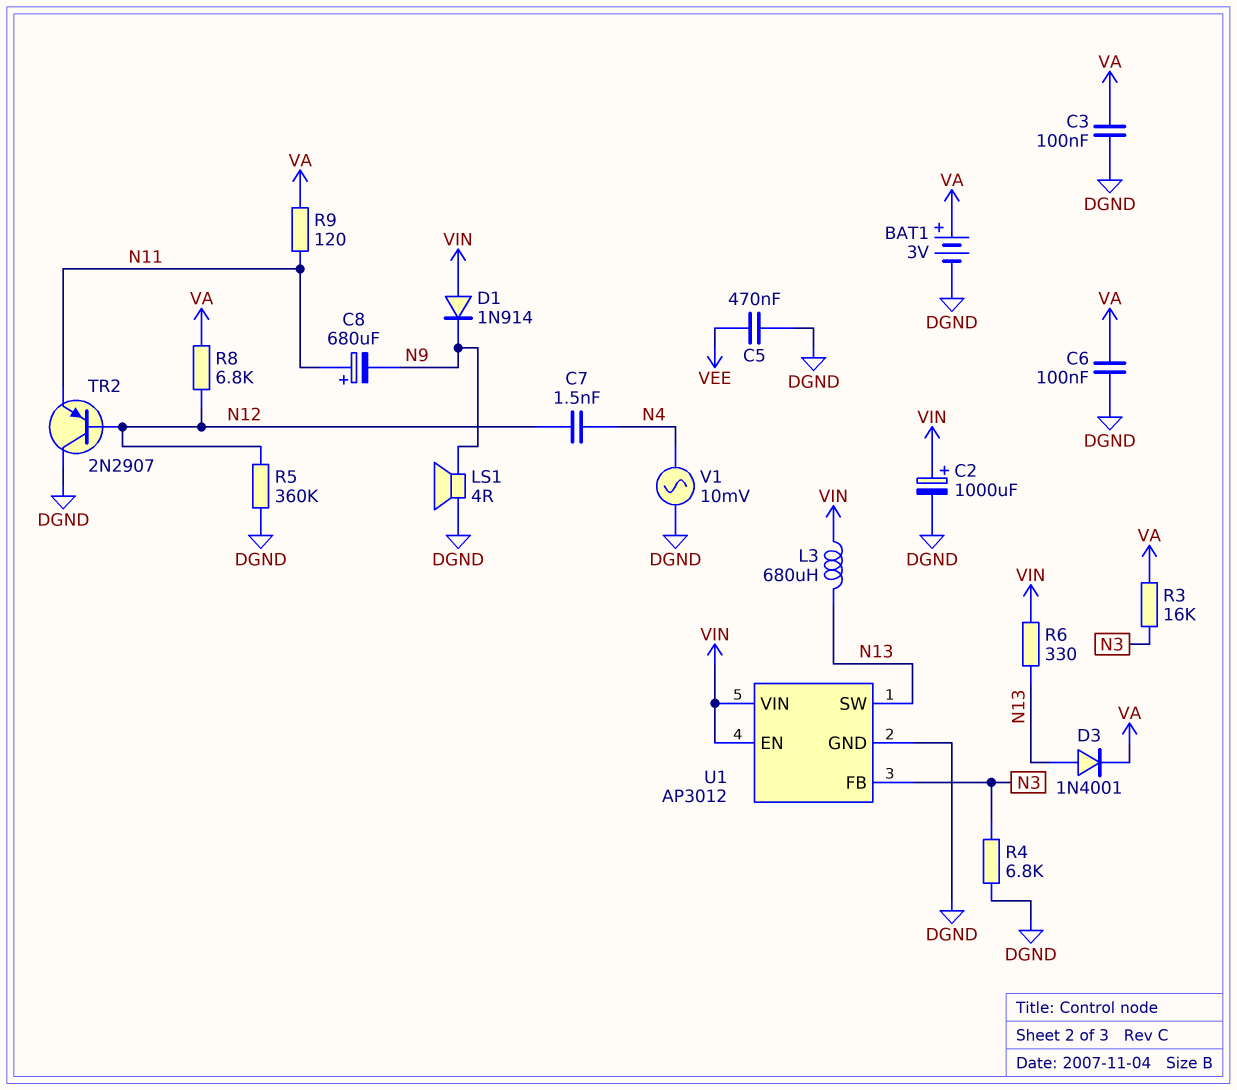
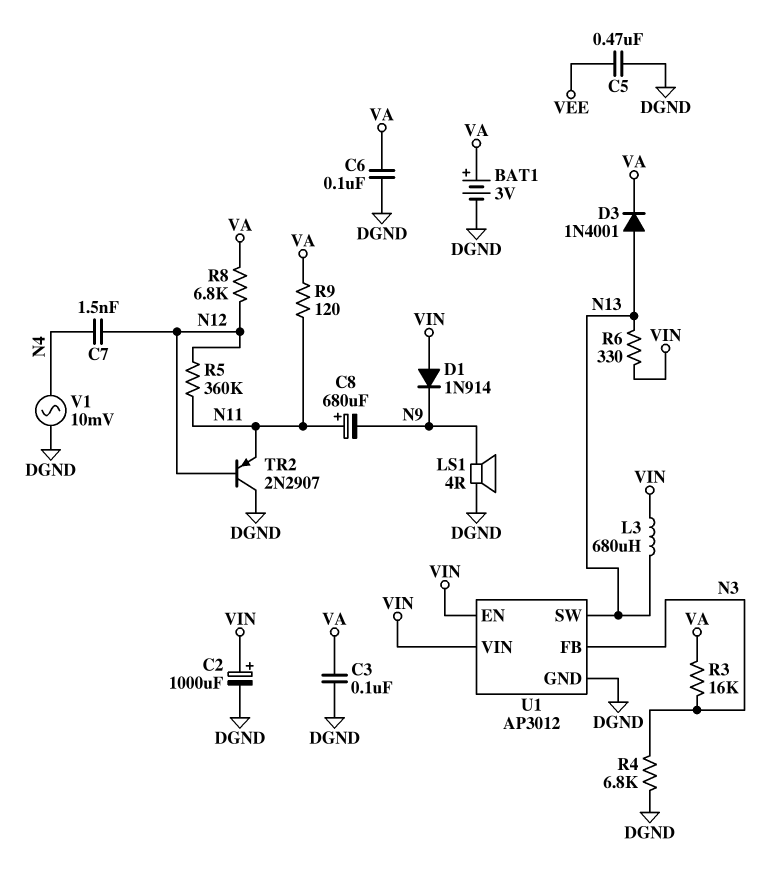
R5: 360k (DGND, N12) -> 360k (N11, N12)

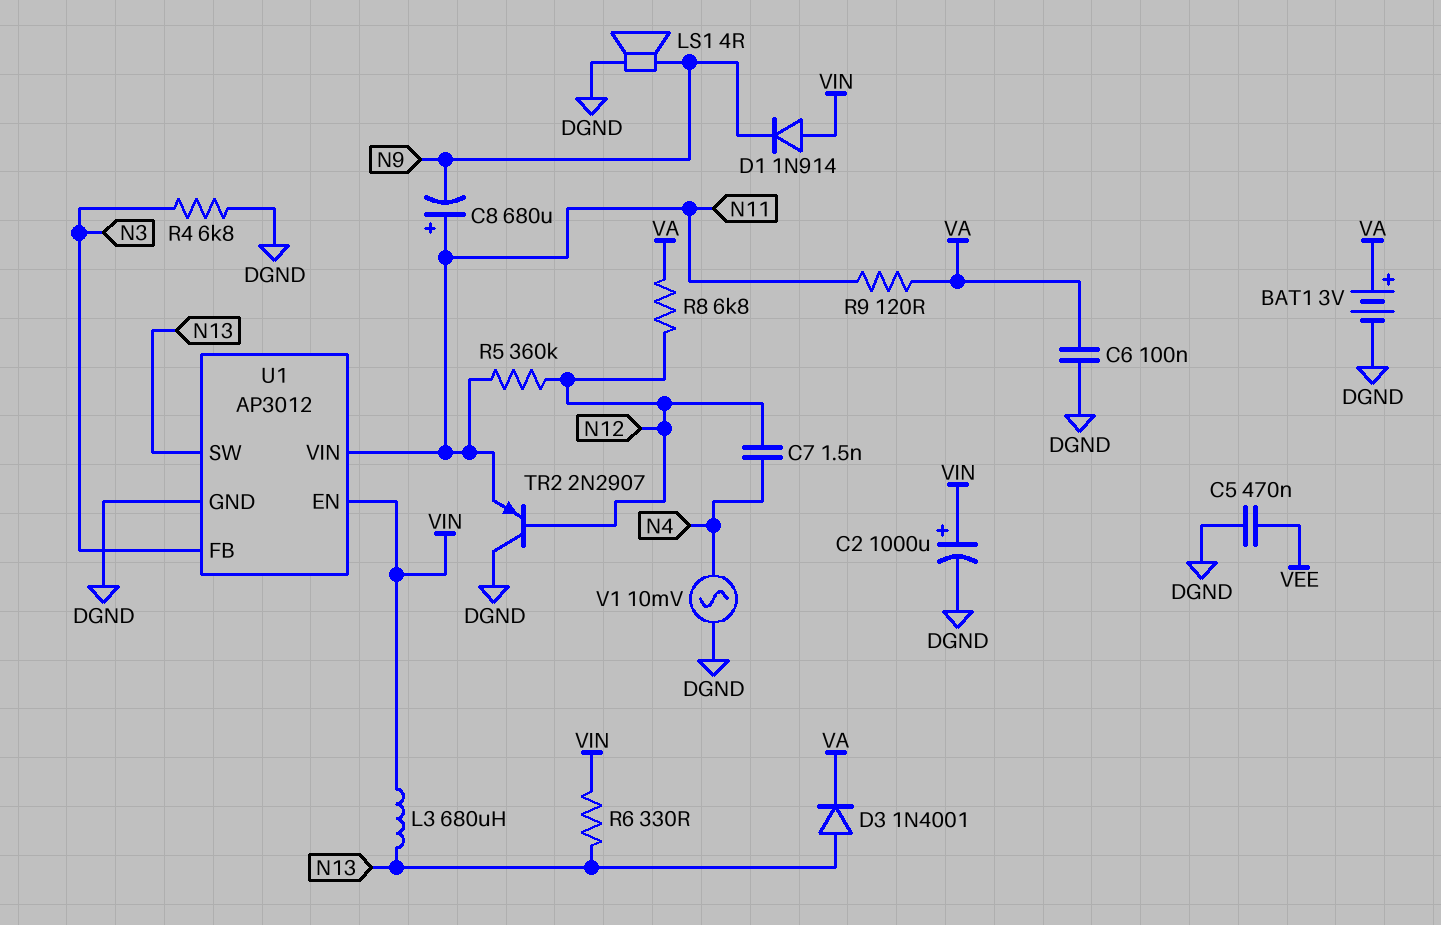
C3: 100nF (DGND, VA) -> none
R3: 16k (N3, VA) -> none
U1 pin VIN: VIN -> N11

